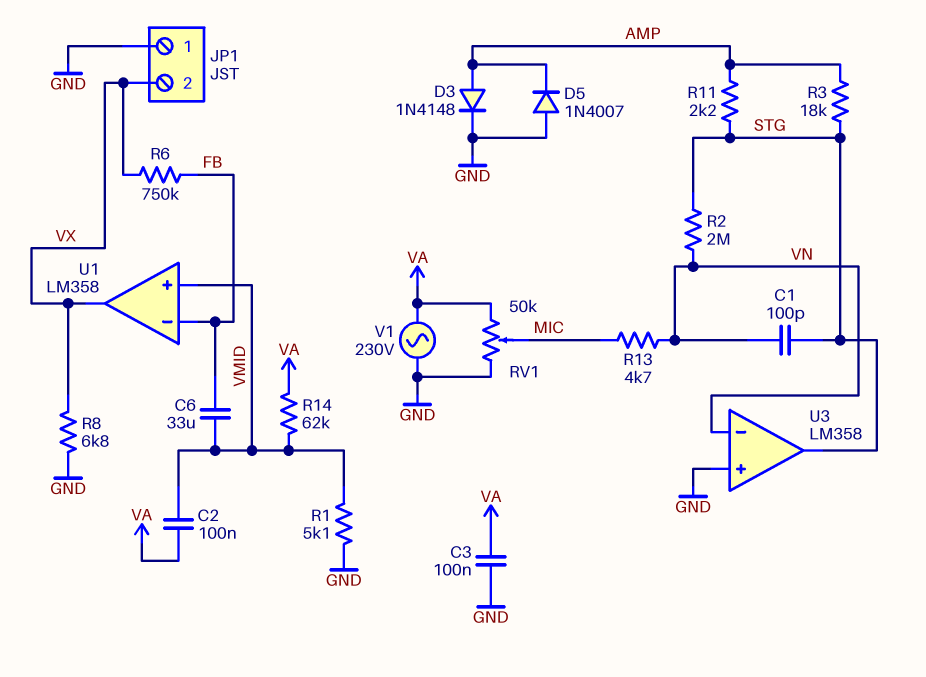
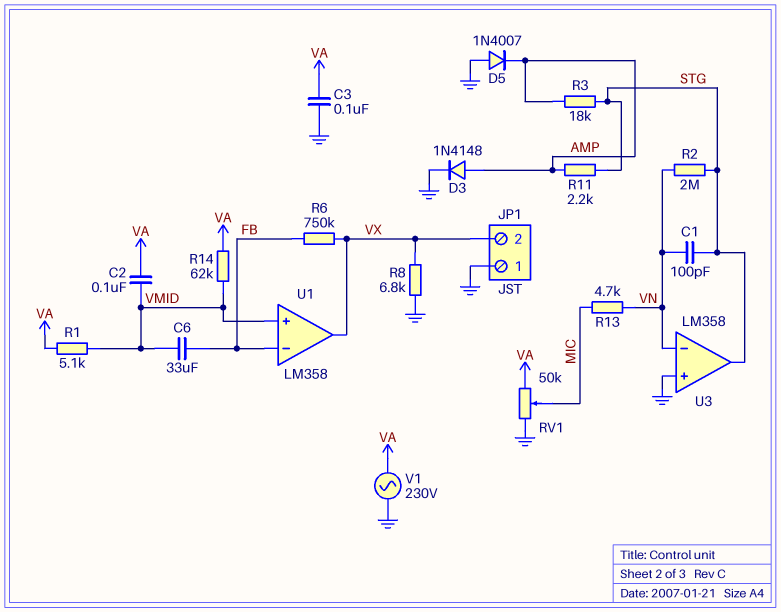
R1: 5.1k (GND, VMID) -> 5.1k (VA, VMID)

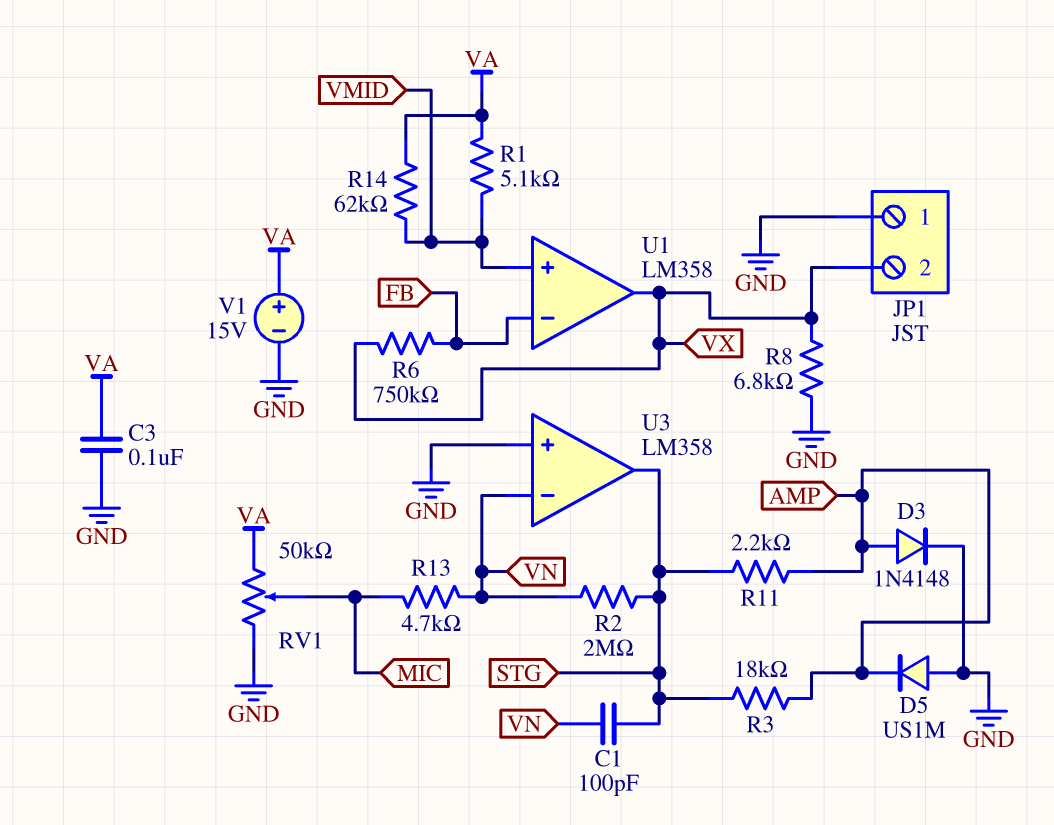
C2: 100nF (VA, VMID) -> none
C6: 33uF (FB, VMID) -> none
D5: diode 1N4007 (A GND, K AMP) -> diode US1M (A GND, K AMP)
V1: AC 230V (GND, VA) -> 15V (plus VA, minus GND)

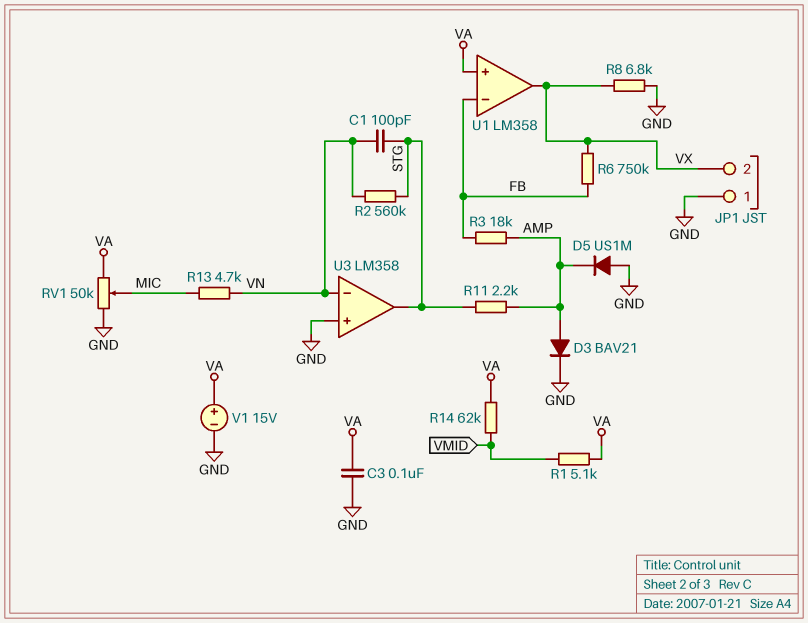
D3: diode 1N4148 (A AMP, K GND) -> diode BAV21 (A AMP, K GND)
R2: 2M (STG, VN) -> 560k (STG, VN)
R3: 18k (AMP, STG) -> 18k (AMP, FB)
U1 pin in+: VMID -> VA

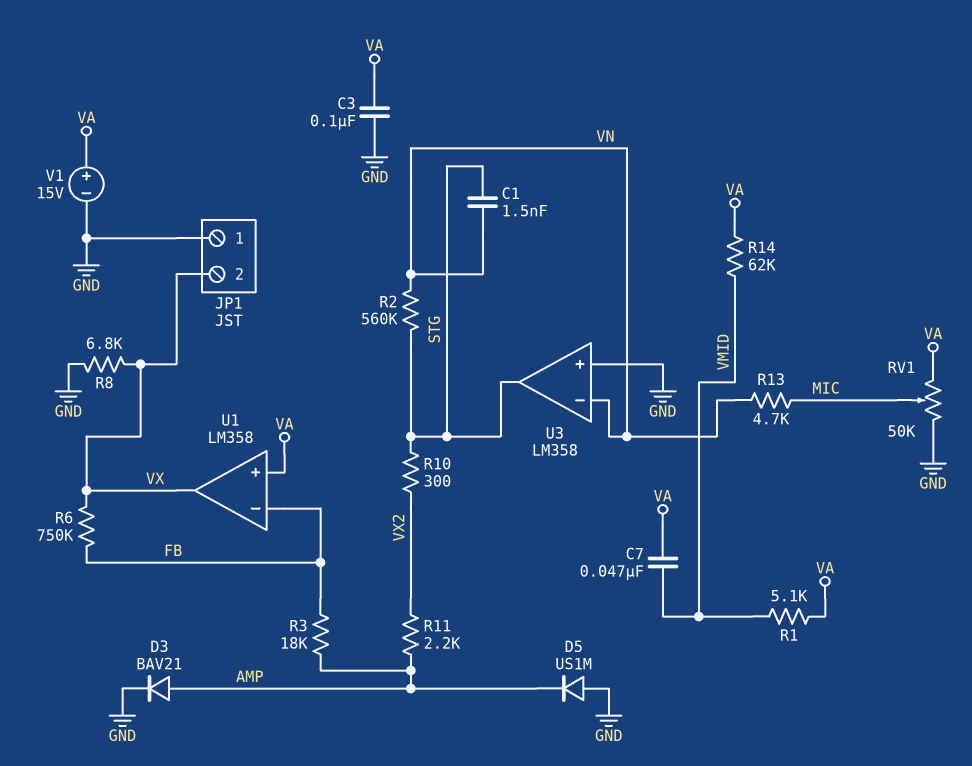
C1: 100pF (STG, VN) -> 1.5nF (STG, VN)
C7: none -> 47nF (VA, VMID)
R10: none -> 300 (STG, VX2)
R11: 2.2k (AMP, STG) -> 2.2k (AMP, VX2)

